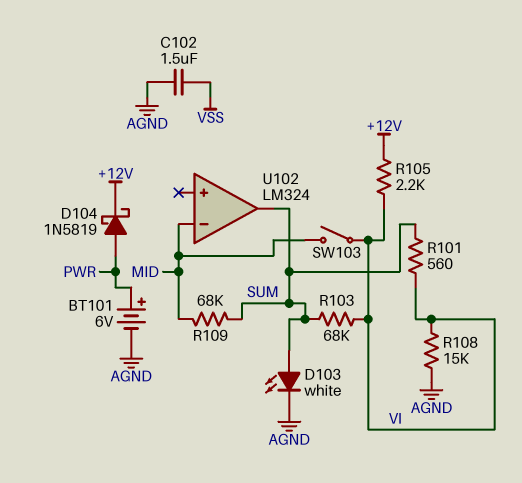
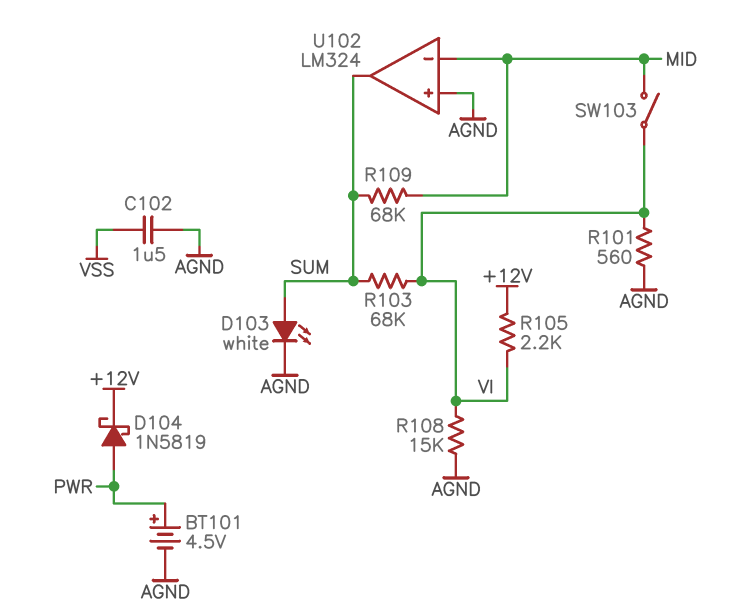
BT101: 6V (plus PWR, minus AGND) -> 4.5V (plus PWR, minus AGND)
R101: 560 (SUM, VI) -> 560 (AGND, VI)
U102 pin in+: none -> AGND

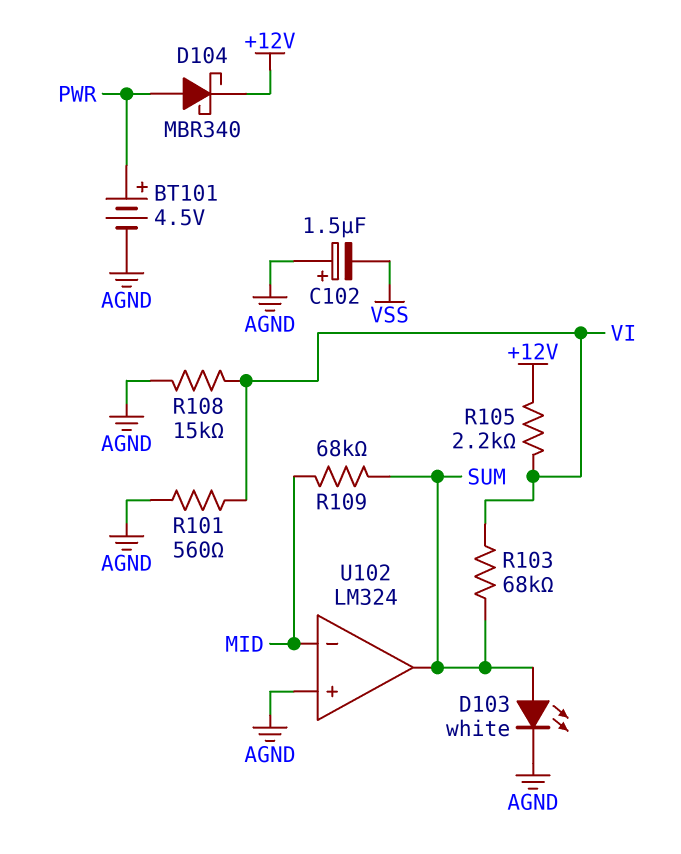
C102: 1.5uF (AGND, VSS) -> 1.5uF (plus AGND, minus VSS)
D104: schottky 1N5819 (A PWR, K +12V) -> schottky MBR340 (A PWR, K +12V)
SW103: switch (MID, VI) -> none

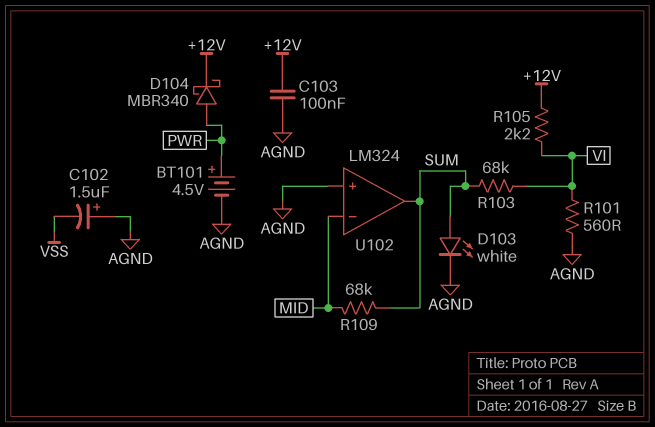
C103: none -> 100nF (+12V, AGND)
R108: 15k (AGND, VI) -> none

